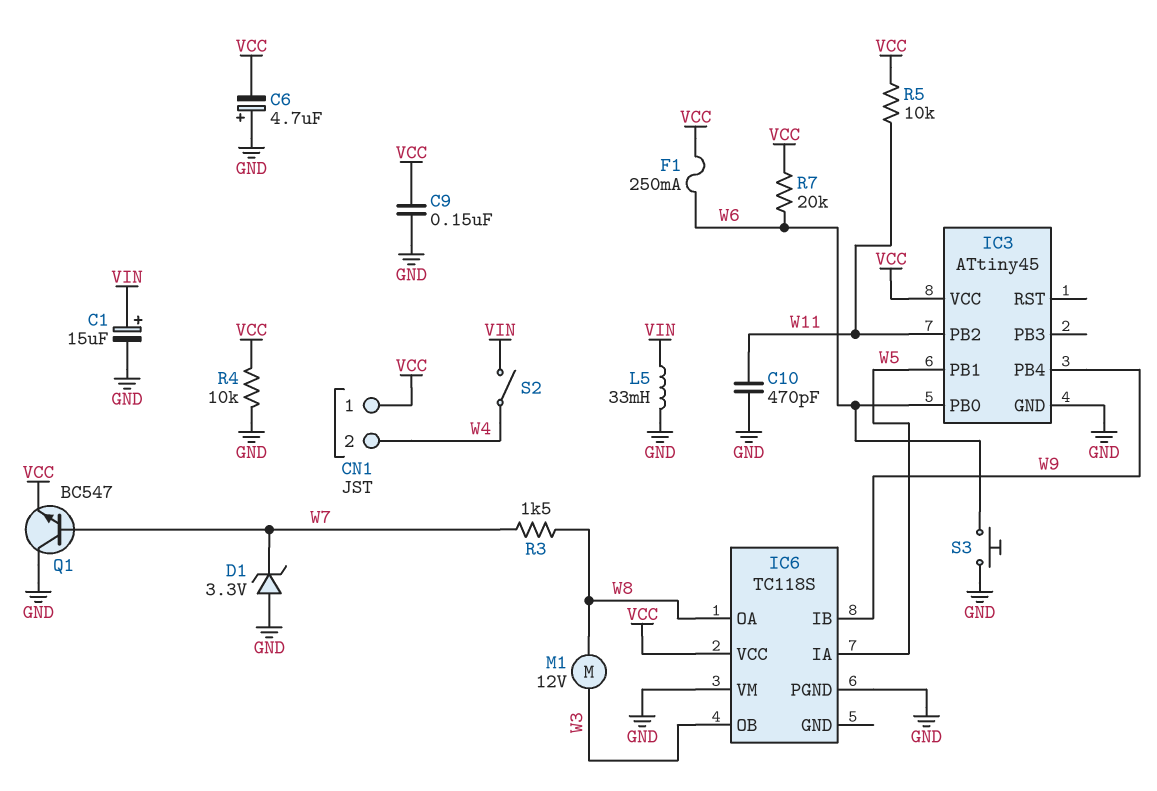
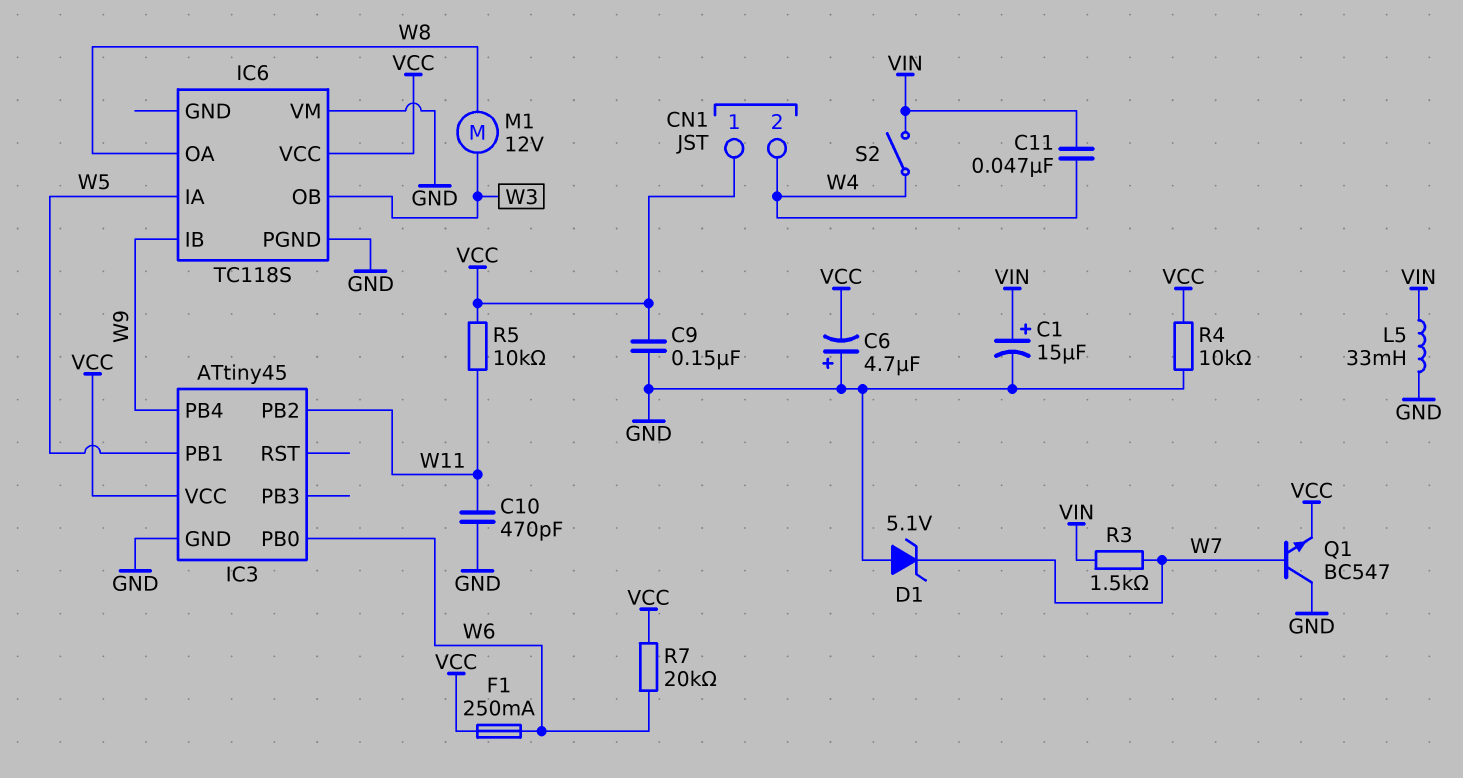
C11: none -> 47nF (VIN, W4)
D1: zener 3.3V (A GND, K W7) -> zener 5.1V (A GND, K W7)
R3: 1.5k (W7, W8) -> 1.5k (VIN, W7)
S3: button (GND, W6) -> none

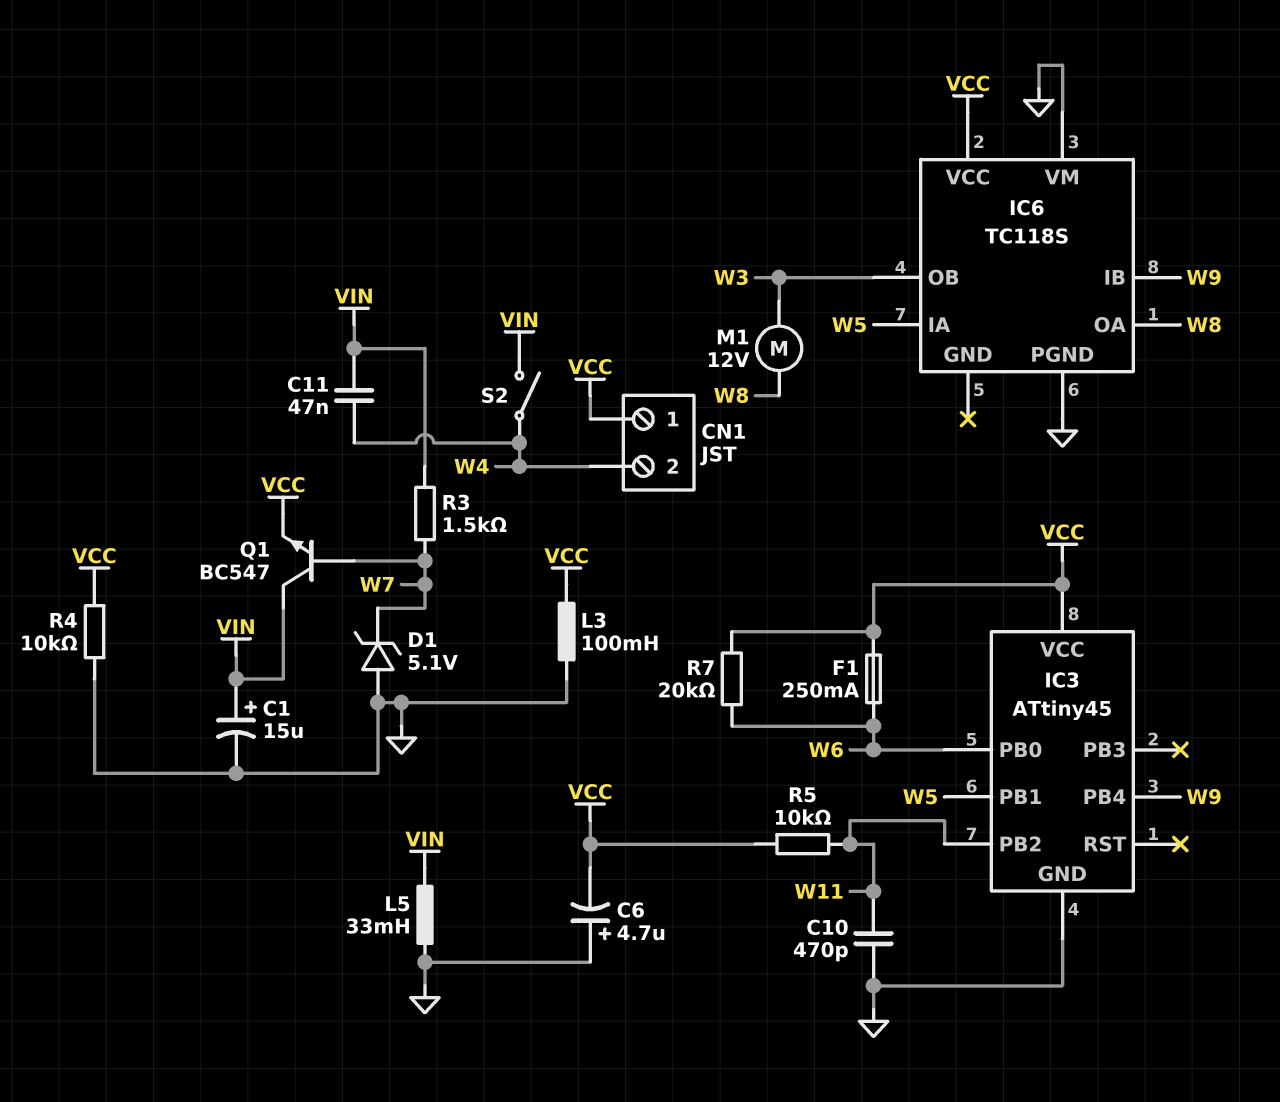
C9: 150nF (GND, VCC) -> none
L3: none -> 100mH (GND, VCC)
Q1: NPN BC547 (B W7, C GND, E VCC) -> NPN BC547 (B W7, C VIN, E VCC)

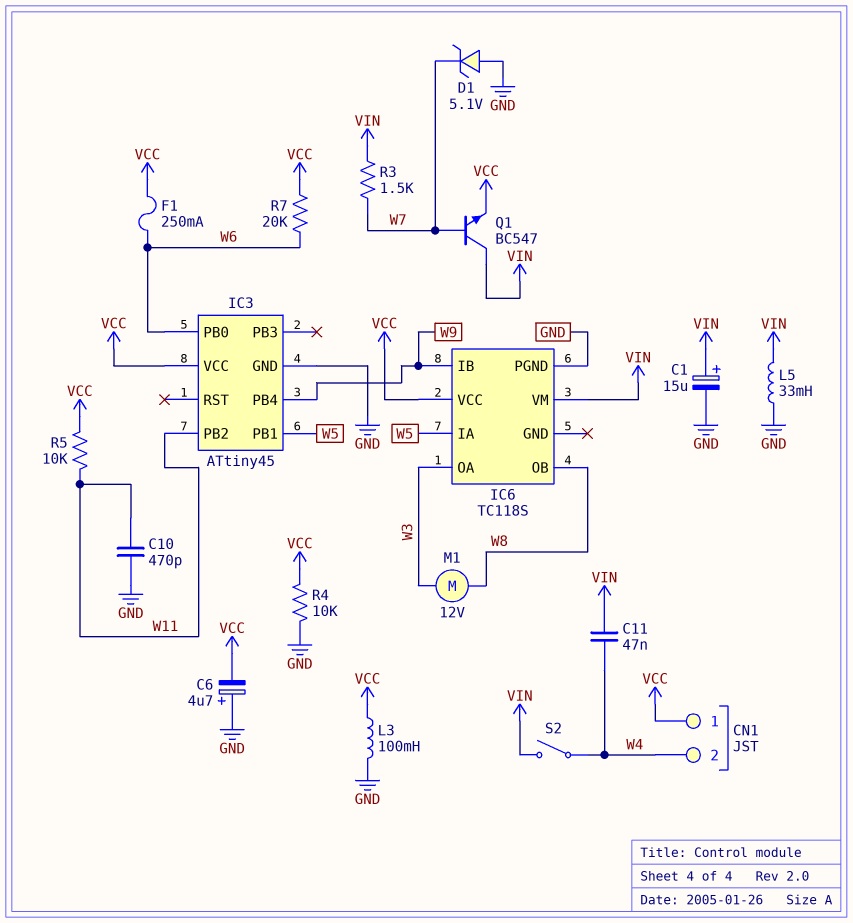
IC6 pin OA: W8 -> W3
IC6 pin OB: W3 -> W8
IC6 pin VM: GND -> VIN

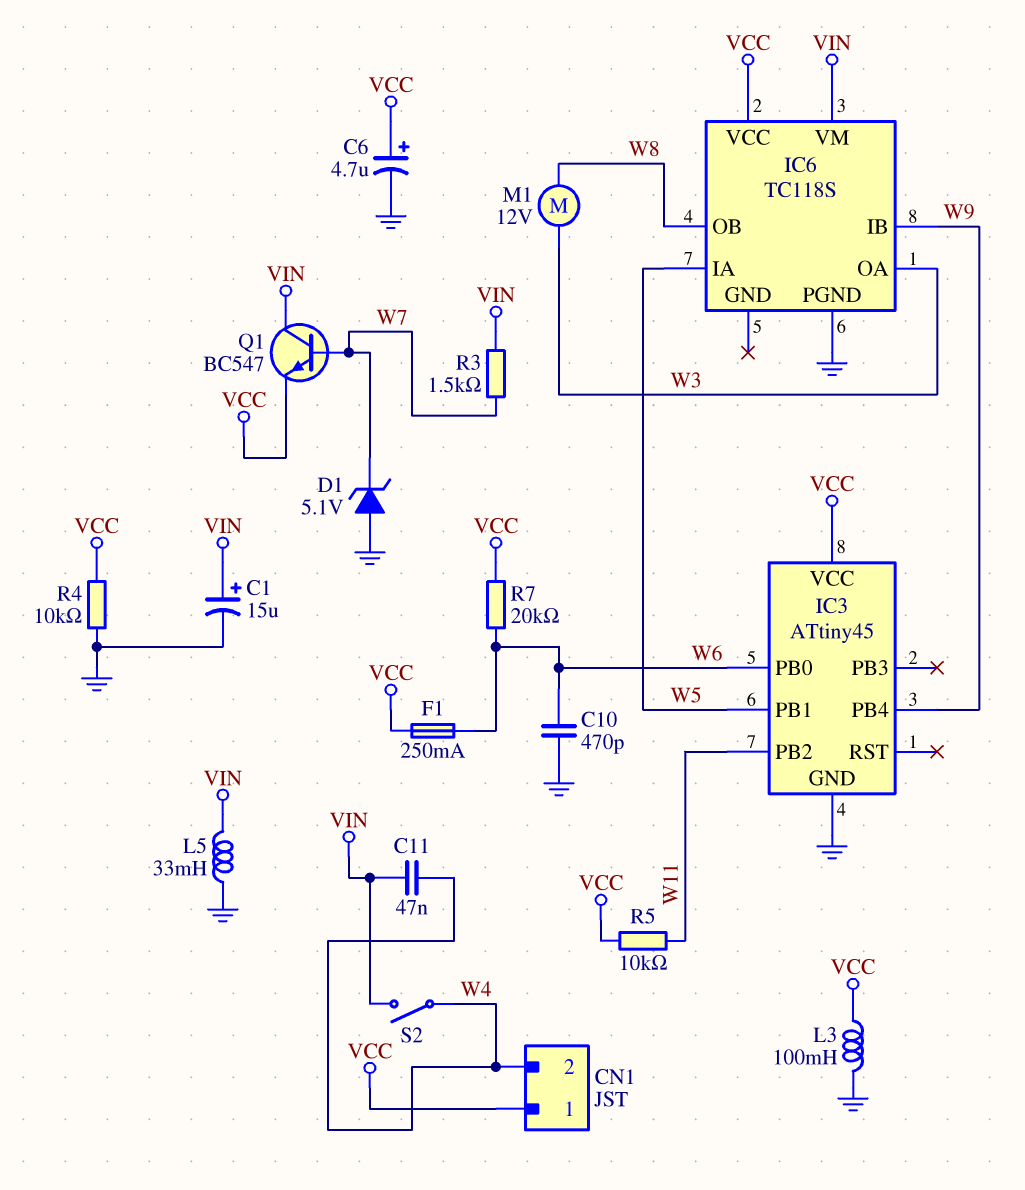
C6: 4.7uF (plus GND, minus VCC) -> 4.7uF (plus VCC, minus GND)
C10: 470pF (GND, W11) -> 470pF (GND, W6)

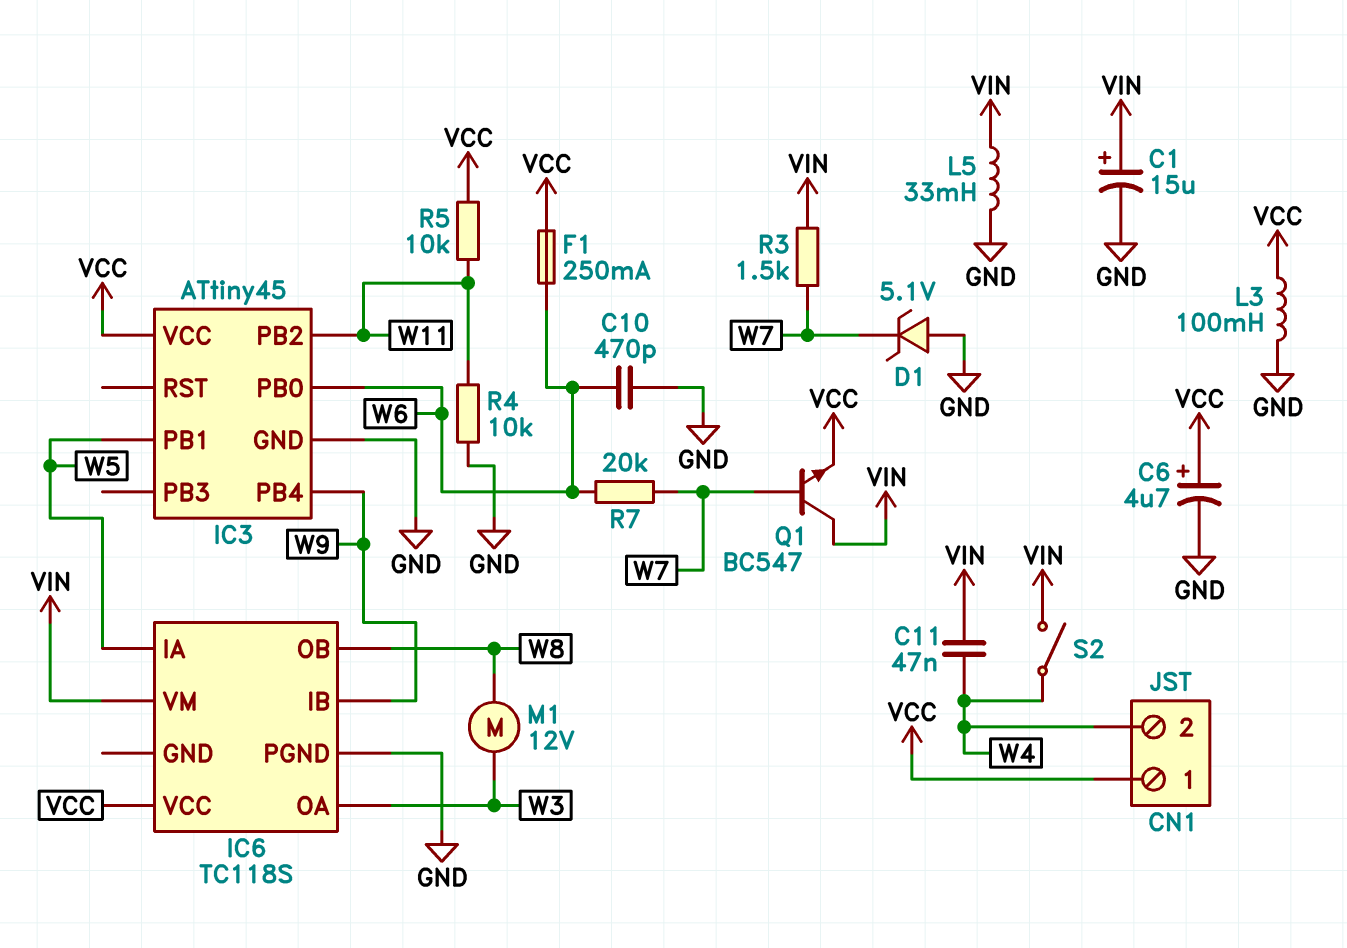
R4: 10k (GND, VCC) -> 10k (GND, W11)
R7: 20k (VCC, W6) -> 20k (W6, W7)

